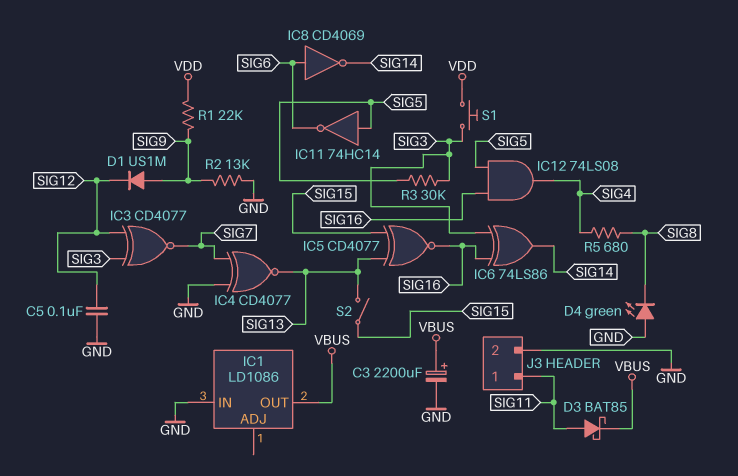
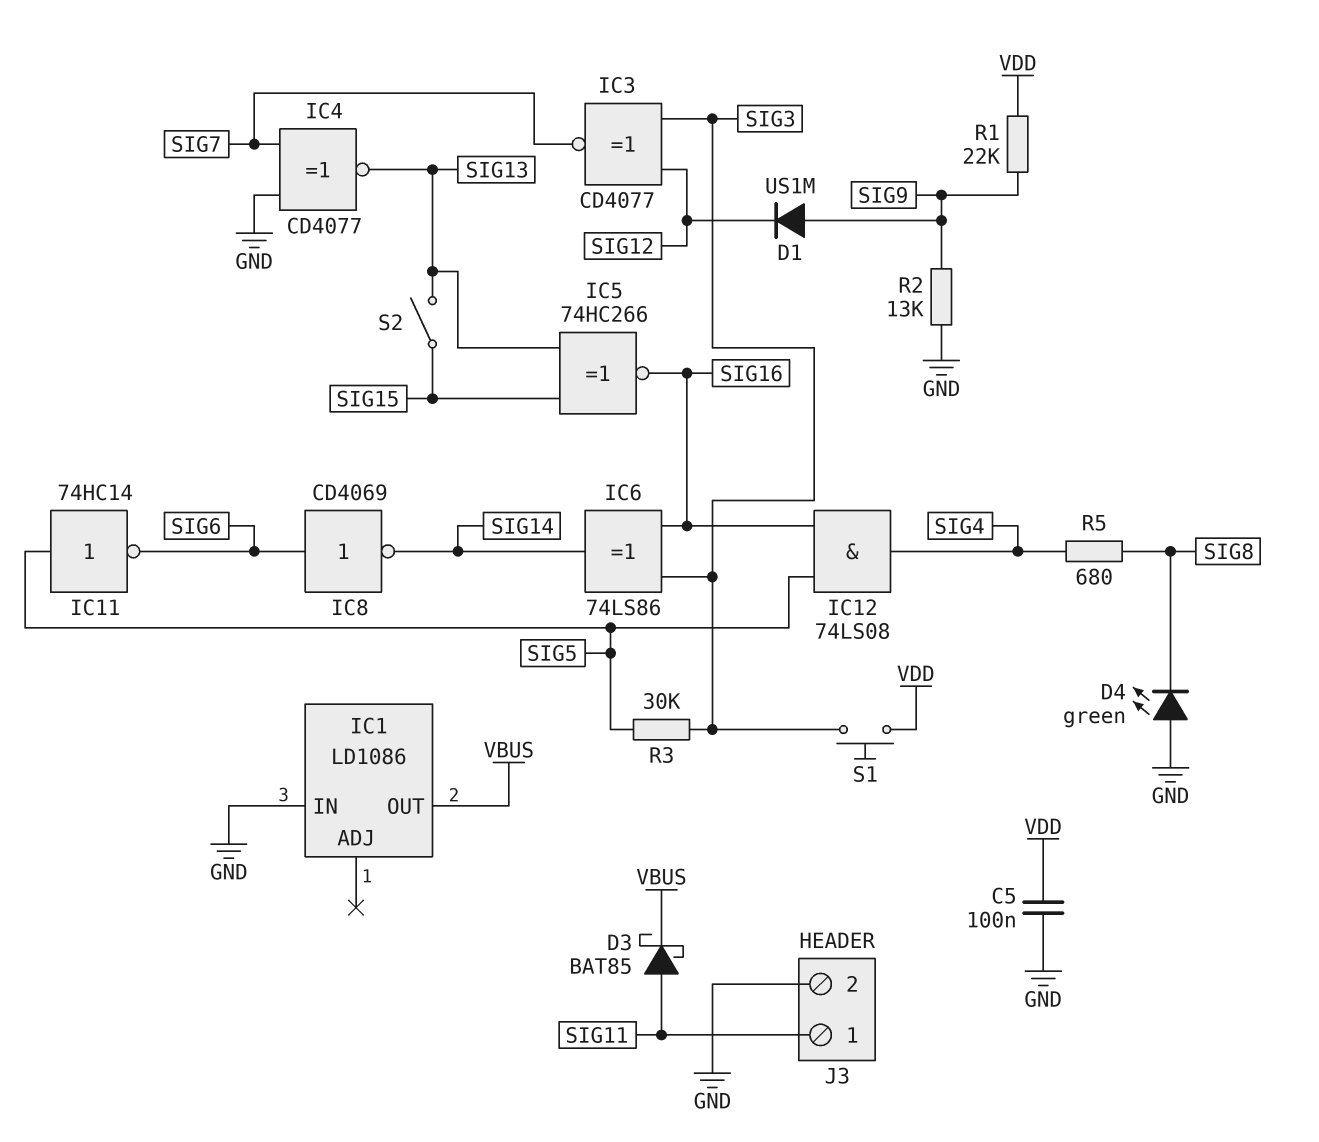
C3: 2200uF (plus VBUS, minus GND) -> none
C5: 100nF (GND, SIG12) -> 100nF (GND, VDD)
IC5: XNOR CD4077 (in SIG13, in SIG15, out SIG16) -> XNOR 74HC266 (in SIG13, in SIG15, out SIG16)

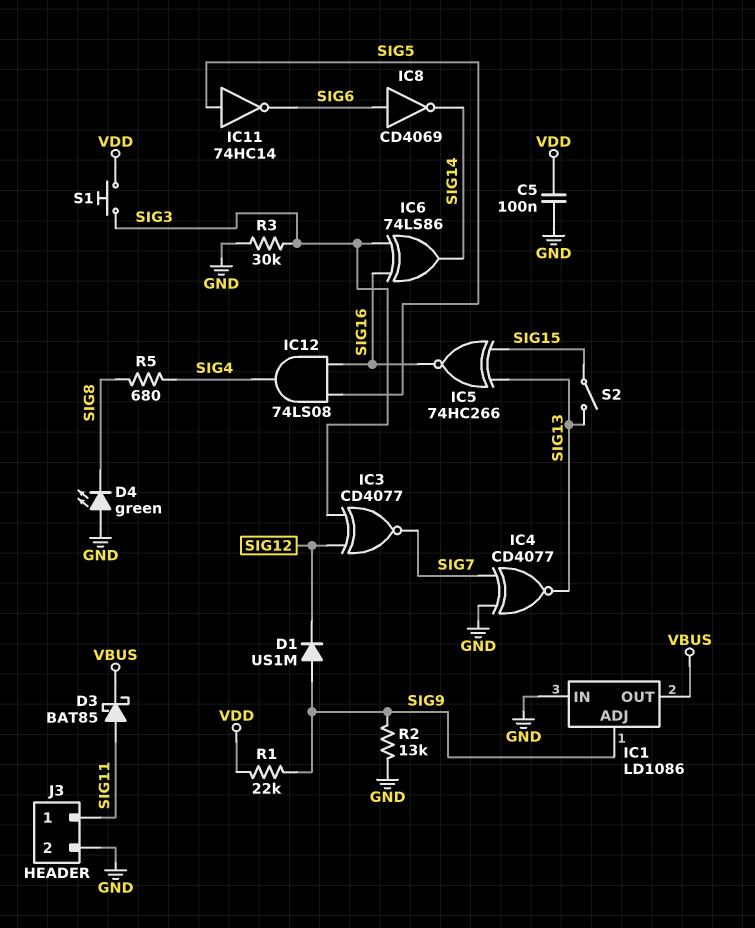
IC1 pin ADJ: none -> SIG9
R3: 30k (SIG3, SIG5) -> 30k (GND, SIG3)

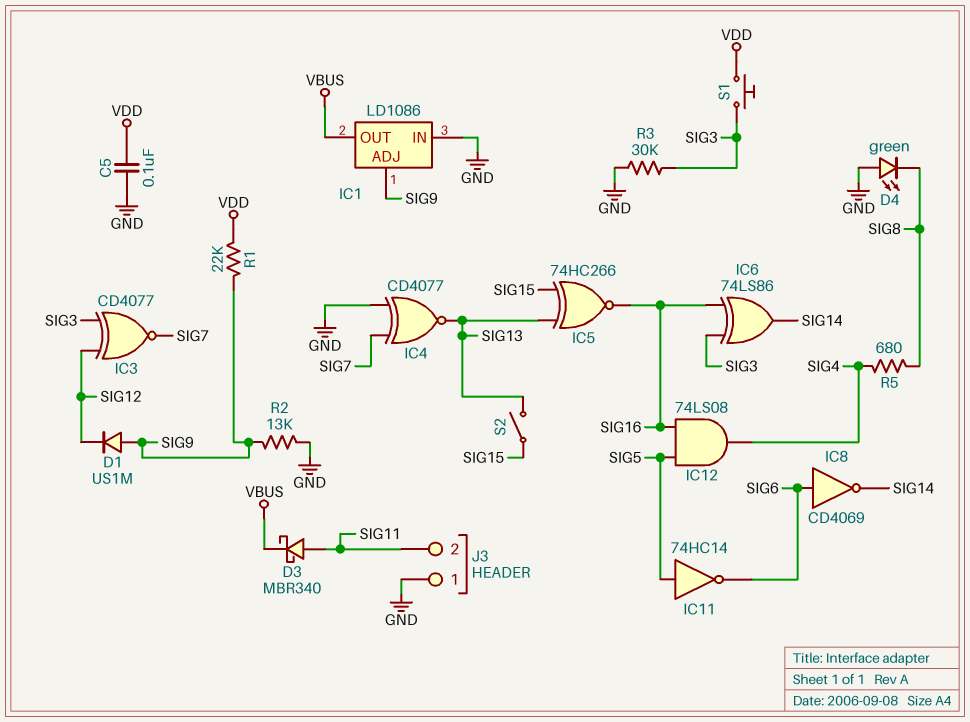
D3: schottky BAT85 (A SIG11, K VBUS) -> schottky MBR340 (A SIG11, K VBUS)
J3 pin 1: SIG11 -> GND
J3 pin 2: GND -> SIG11

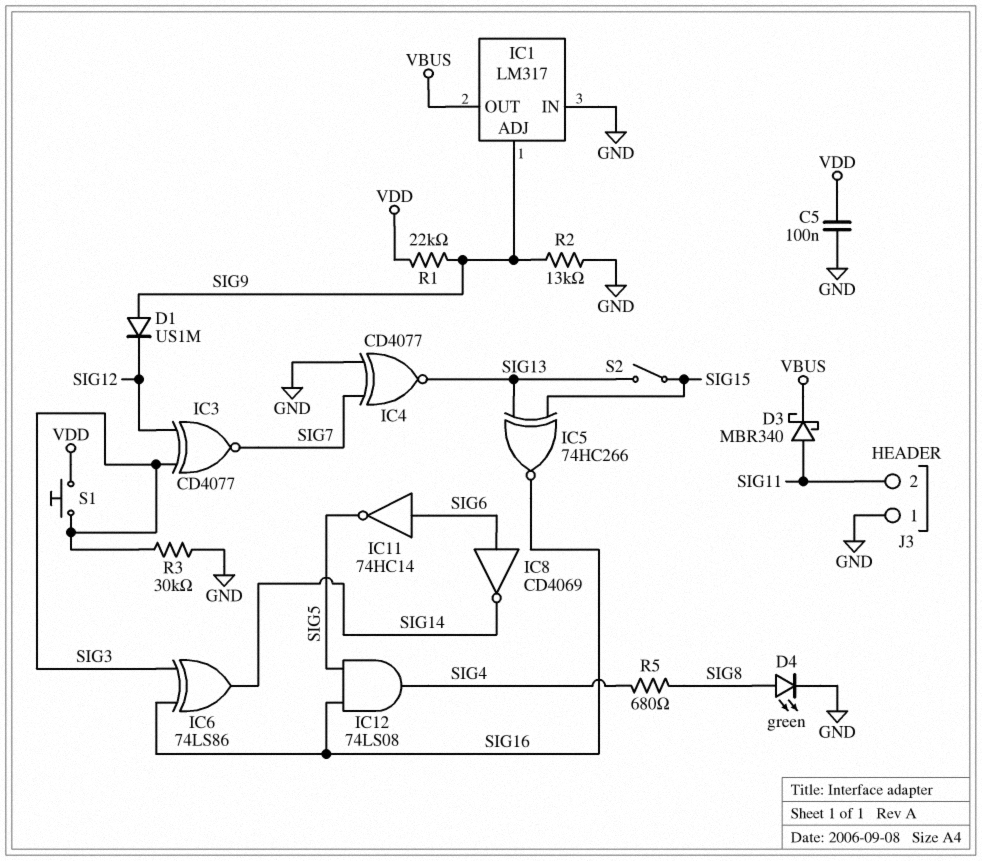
D4: LED green (A GND, K SIG8) -> LED green (A SIG8, K GND)
IC1: LD1086 -> LM317
IC11: NOT 74HC14 (in SIG5, out SIG6) -> NOT 74HC14 (in SIG6, out SIG5)

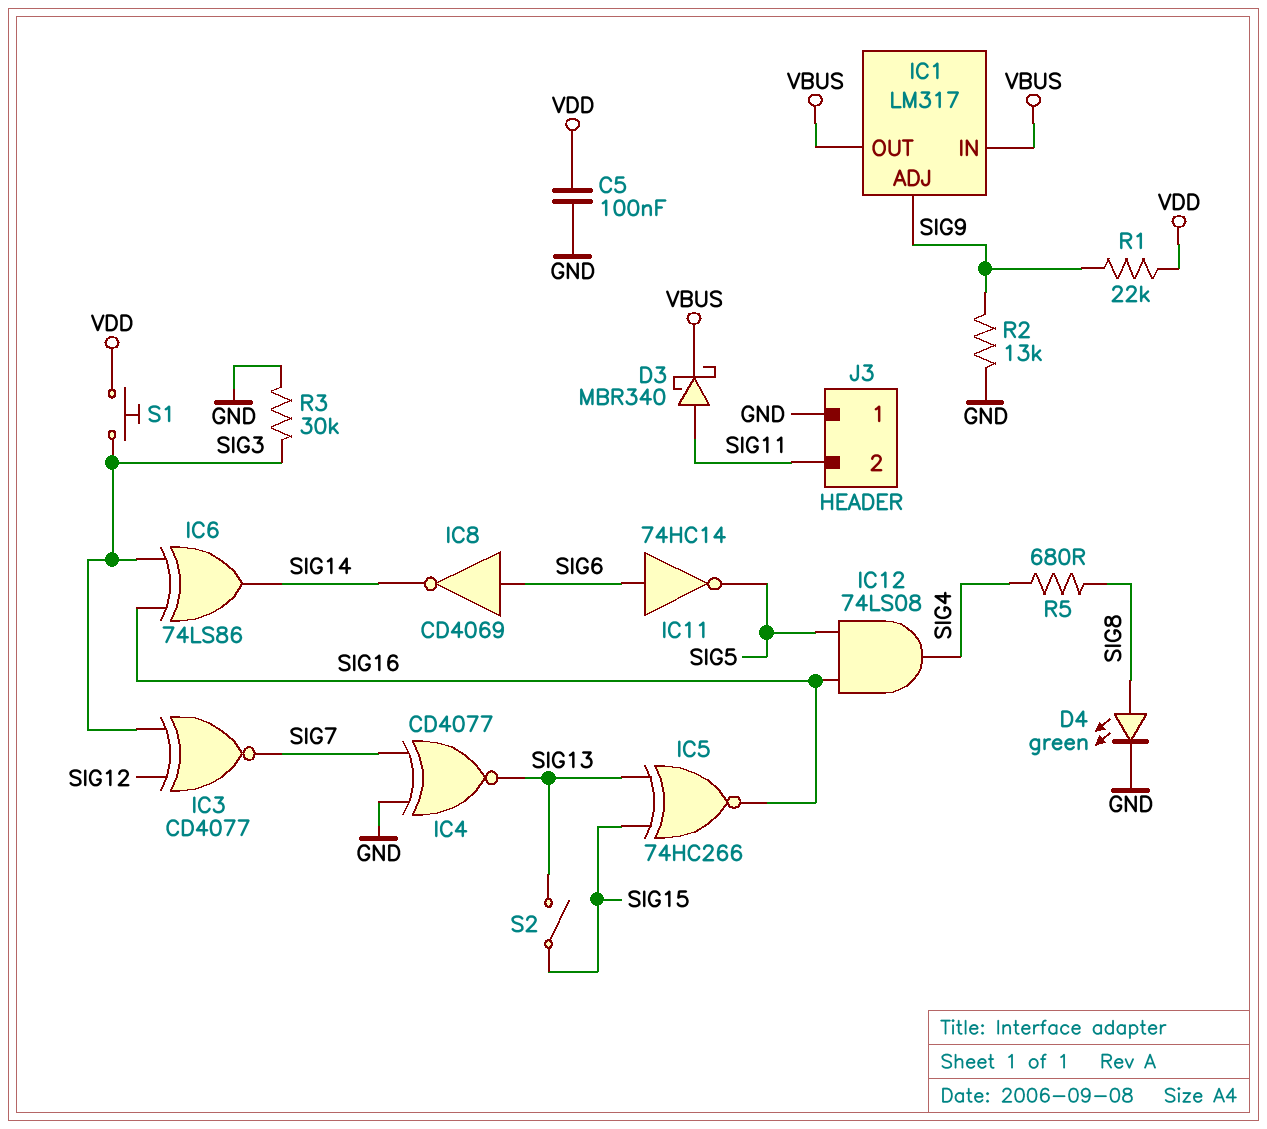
D1: diode US1M (A SIG9, K SIG12) -> none
IC1 pin IN: GND -> VBUS

